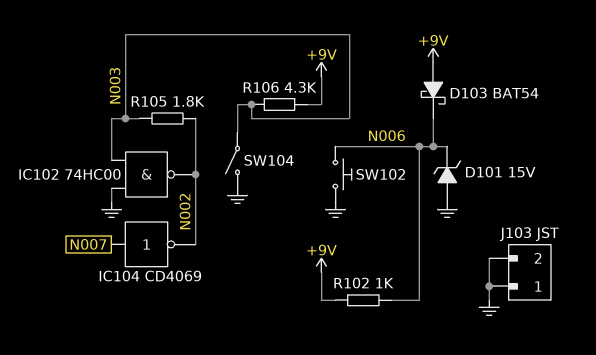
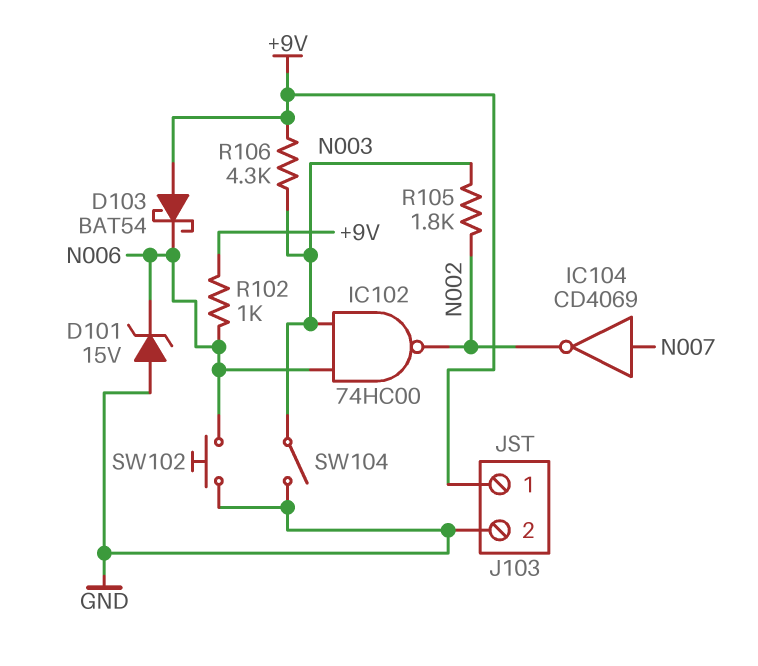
IC102: NAND 74HC00 (in GND, in N003, out N002) -> NAND 74HC00 (in N003, in N006, out N002)
J103 pin 1: GND -> +9V

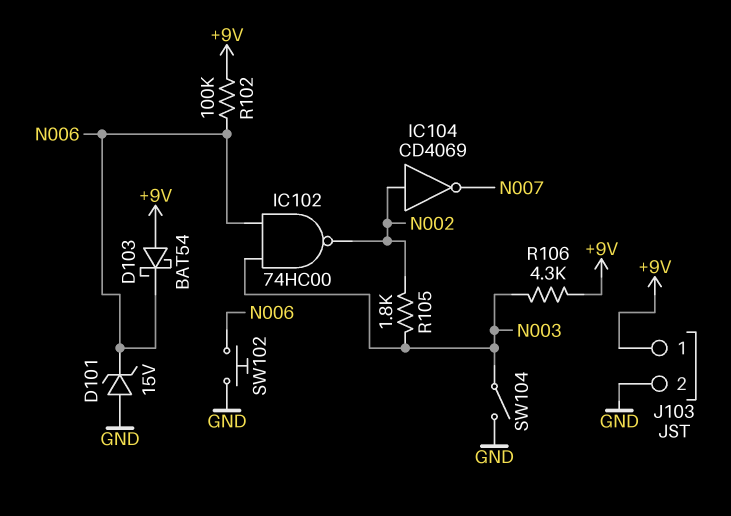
IC104: NOT CD4069 (in N007, out N002) -> NOT CD4069 (in N002, out N007)
R102: 1k (+9V, N006) -> 100k (+9V, N006)

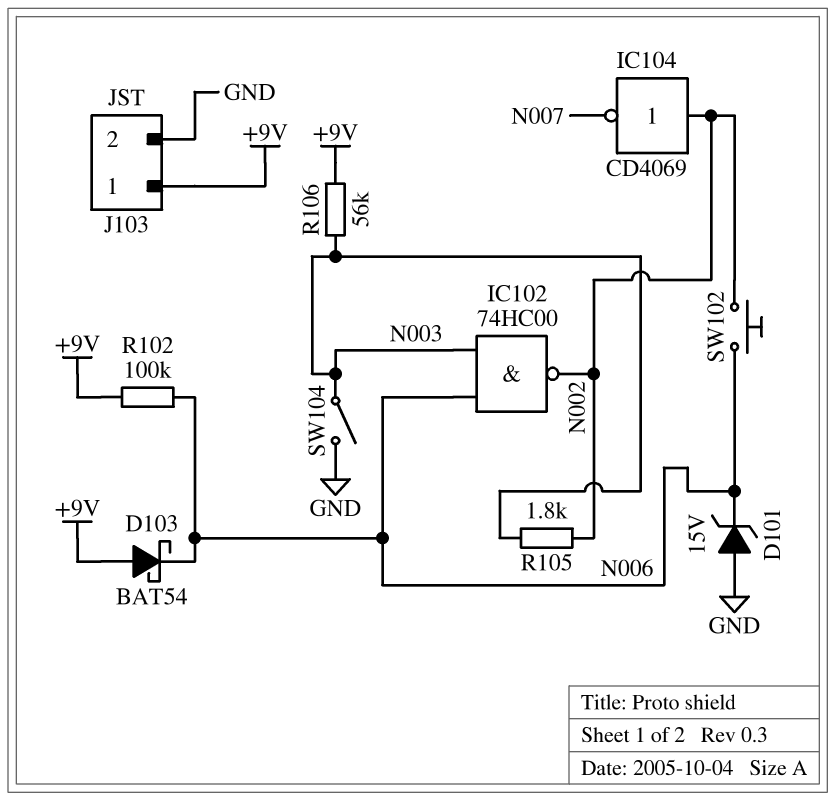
R106: 4.3k (+9V, N003) -> 56k (+9V, N003)
SW102: button (GND, N006) -> button (N002, N006)

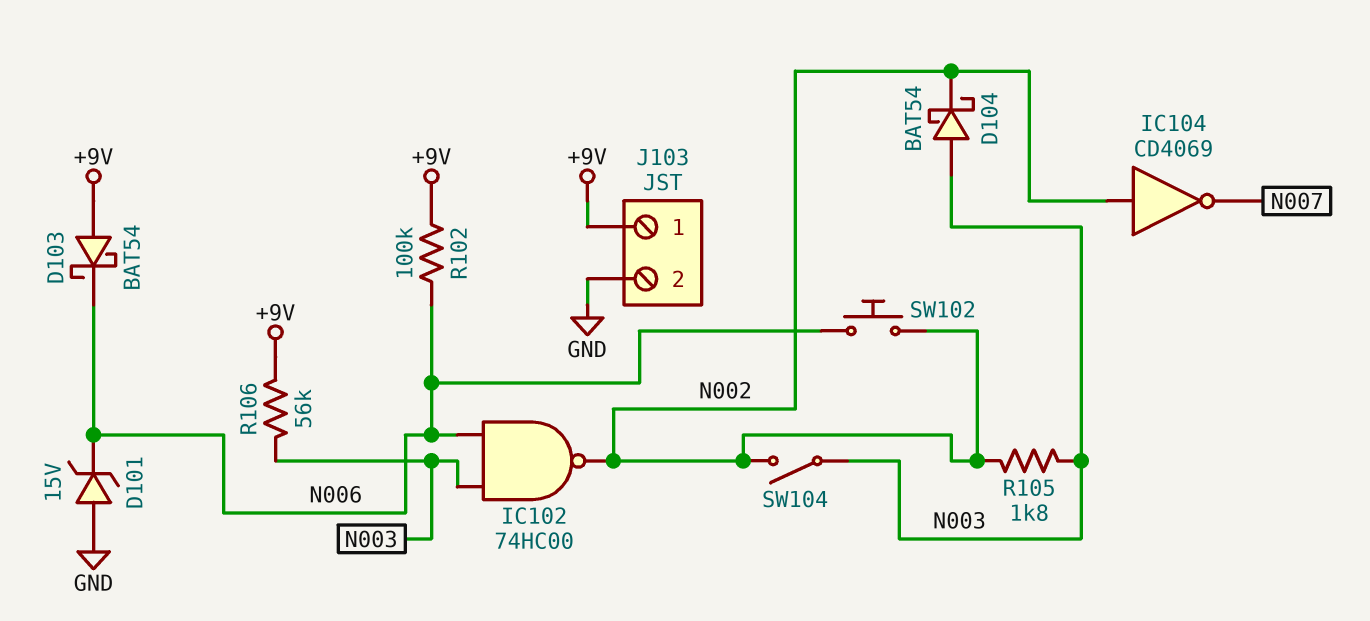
D104: none -> schottky BAT54 (A N003, K N002)
SW104: switch (GND, N003) -> switch (N002, N003)

